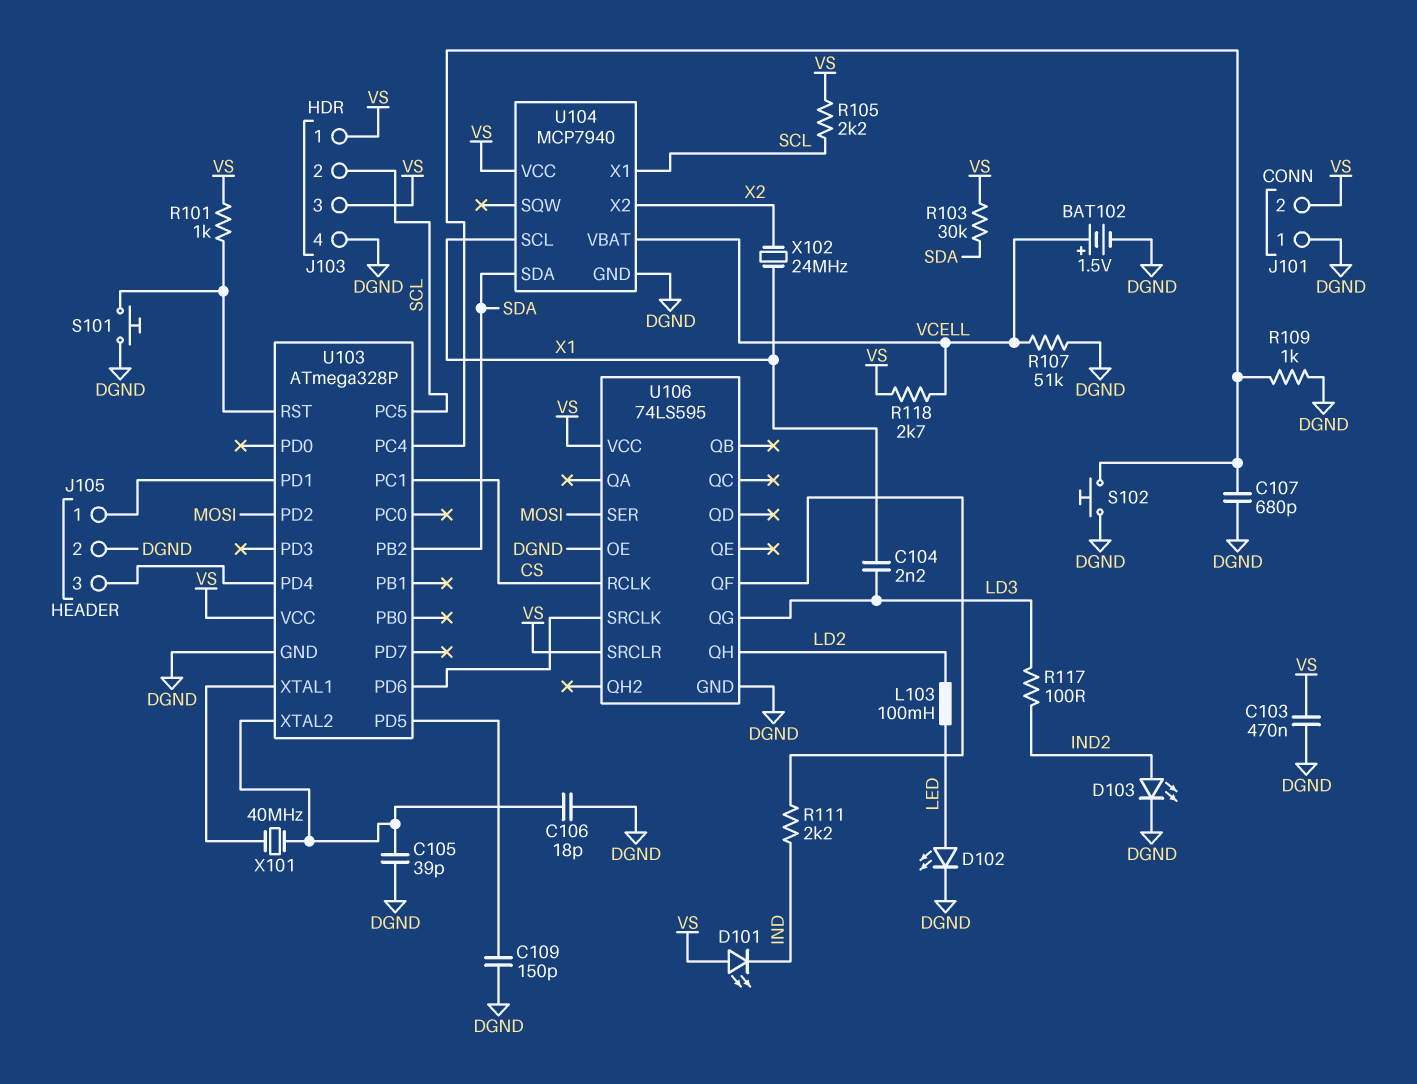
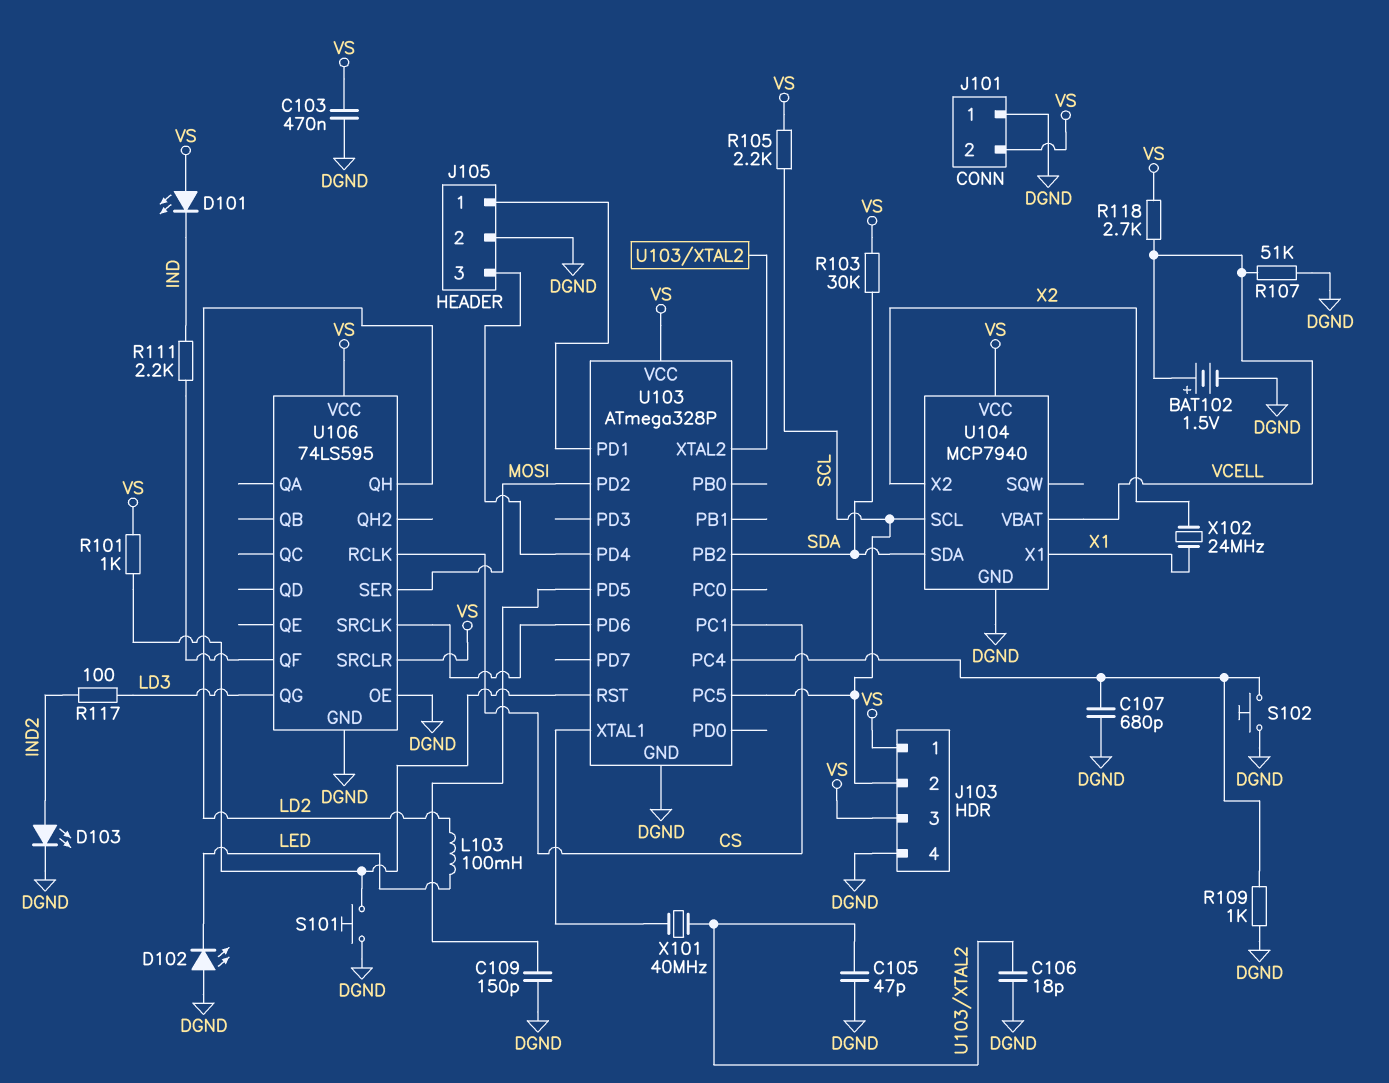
C104: 2.2nF (LD3, X1) -> none
C105: 39pF (DGND, U103/XTAL2) -> 47pF (DGND, U103/XTAL2)
D102: LED (A LED, K DGND) -> LED (A DGND, K LED)
U104 pin SCL: X1 -> SCL
U104 pin X1: SCL -> X1

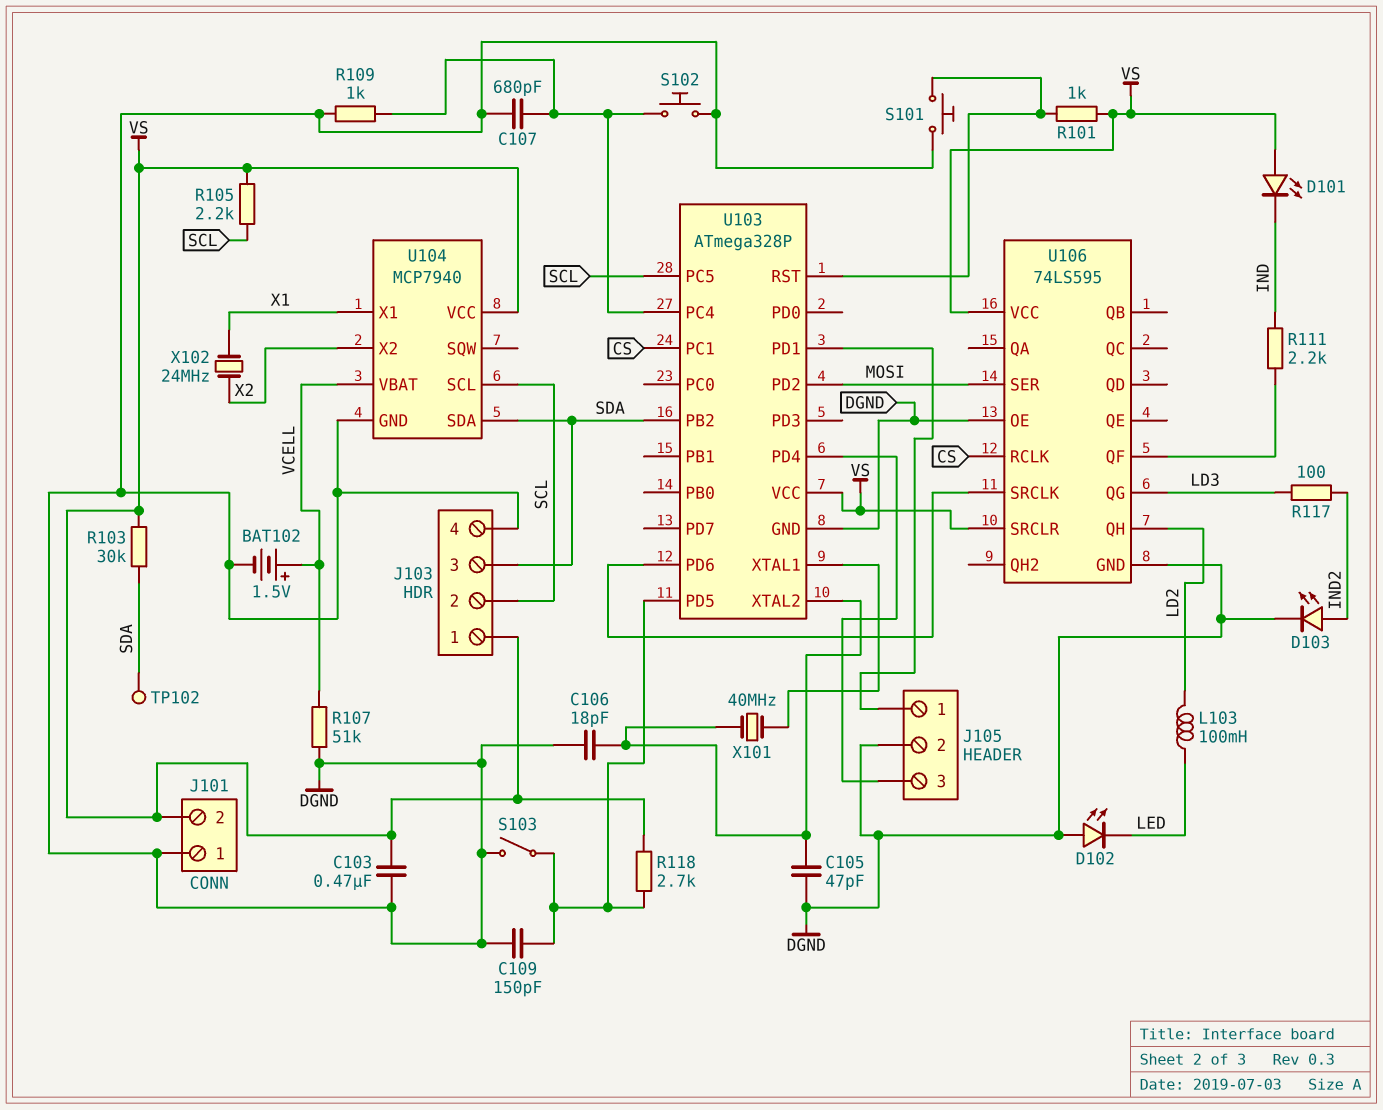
J103 pin 3: VS -> SDA
R118: 2.7k (VCELL, VS) -> 2.7k (U103/PD5, VS)
S103: none -> switch (DGND, U103/PD5)
TP102: none -> test point (SDA)

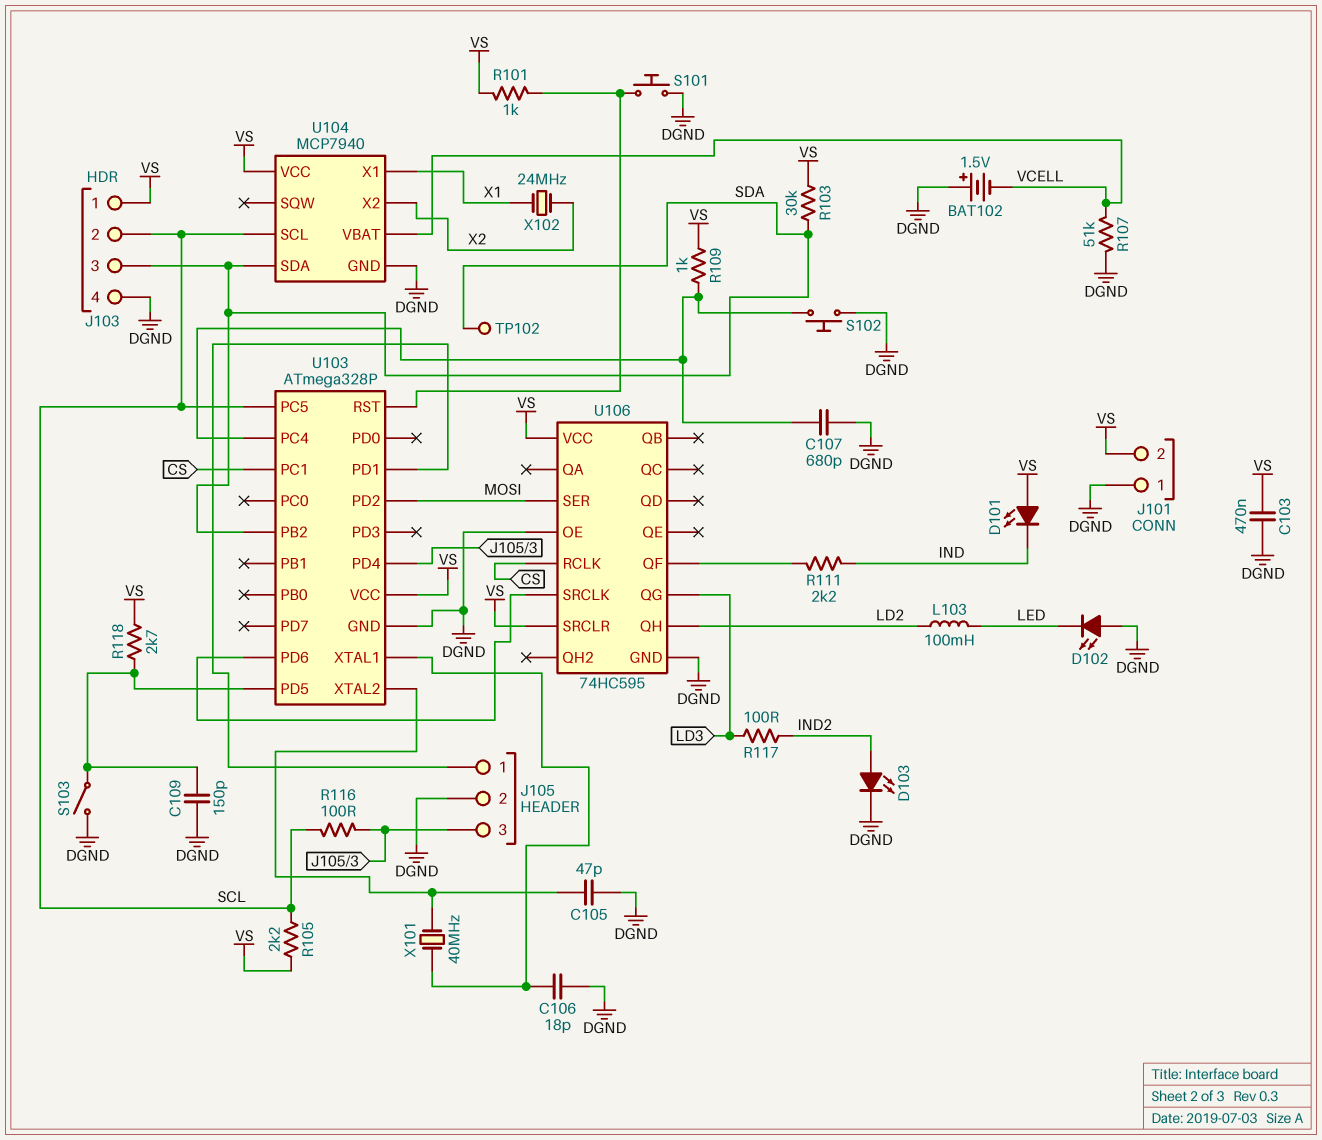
BAT102: 1.5V (plus VCELL, minus DGND) -> 1.5V (plus DGND, minus VCELL)
C106: 18pF (DGND, U103/XTAL2) -> 18pF (DGND, U103/XTAL1)
R109: 1k (DGND, U103/PC4) -> 1k (U103/PC4, VS)
R116: none -> 100 (J105/3, SCL)
U106: 74LS595 -> 74HC595

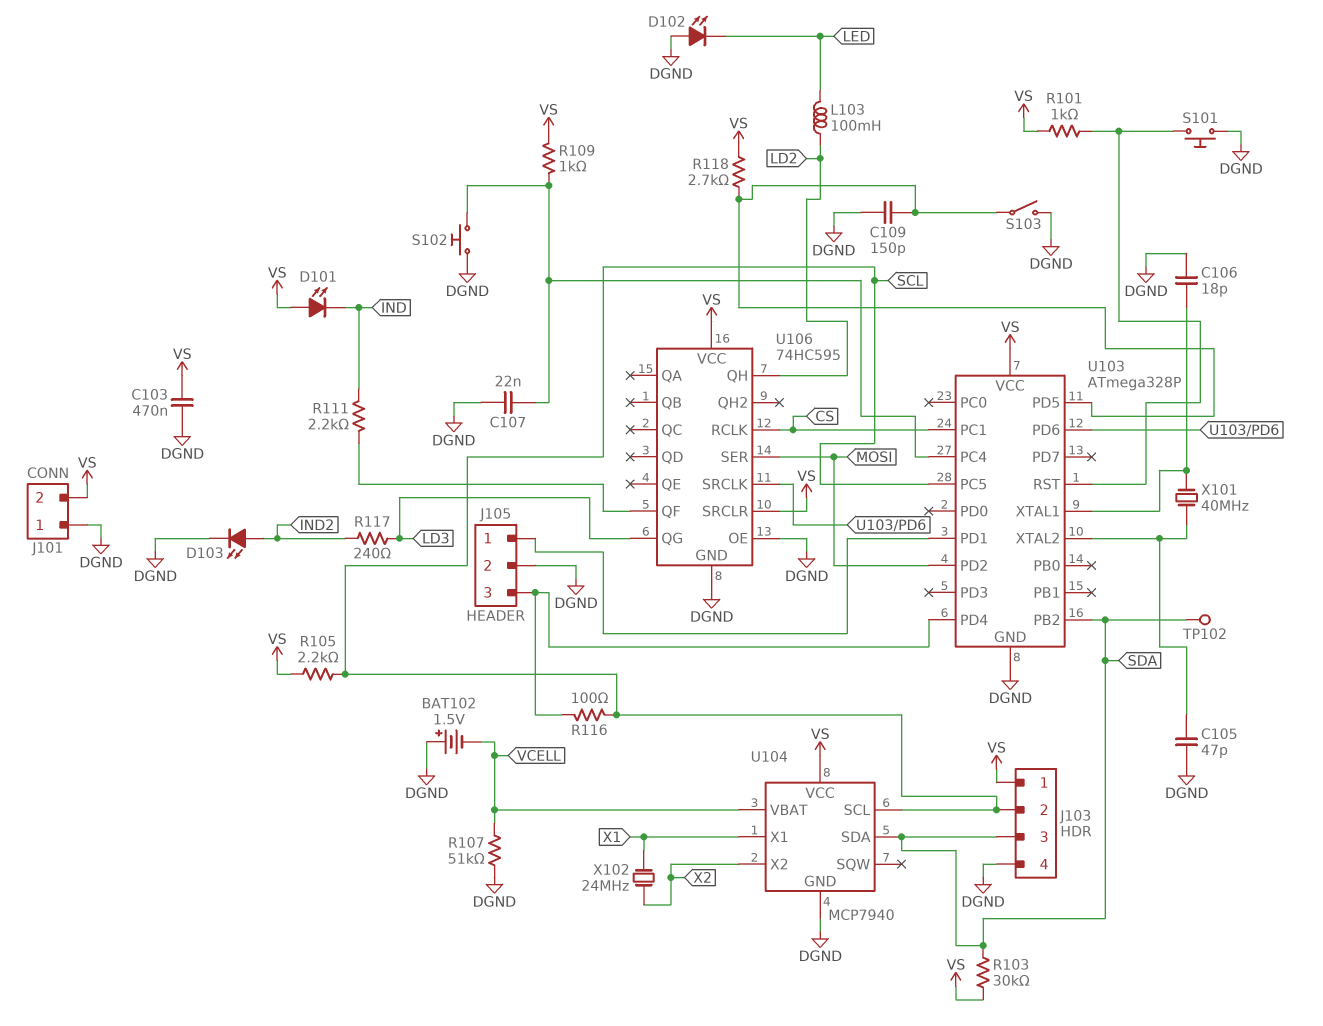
C107: 680pF (DGND, U103/PC4) -> 22nF (DGND, U103/PC4)
R117: 100 (IND2, LD3) -> 240 (IND2, LD3)

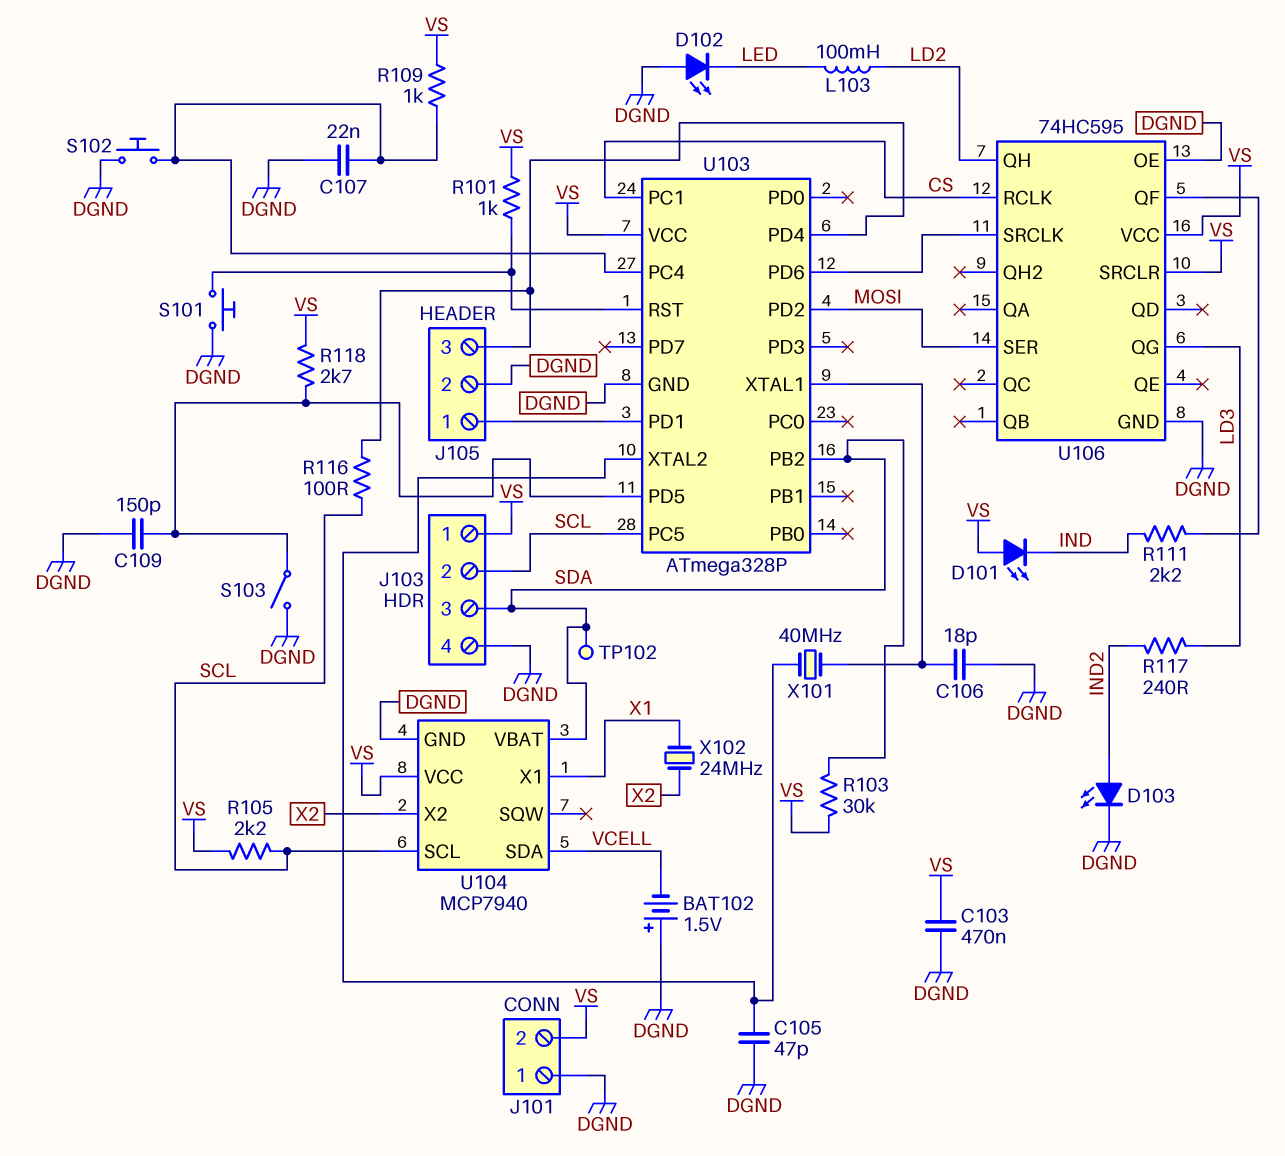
R107: 51k (DGND, VCELL) -> none
U104 pin SDA: SDA -> VCELL
U104 pin VBAT: VCELL -> SDA

